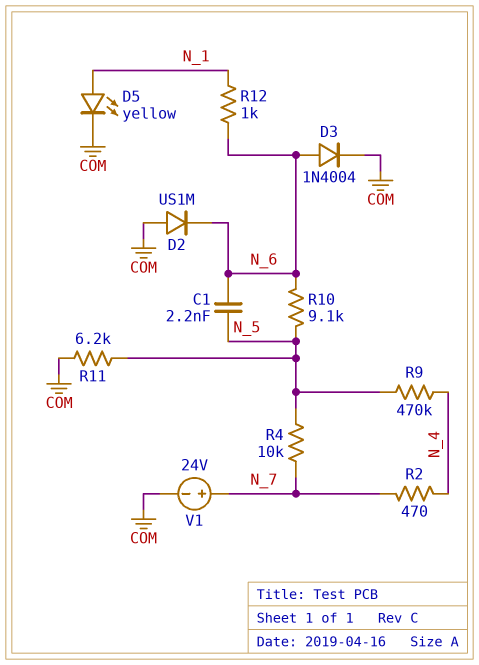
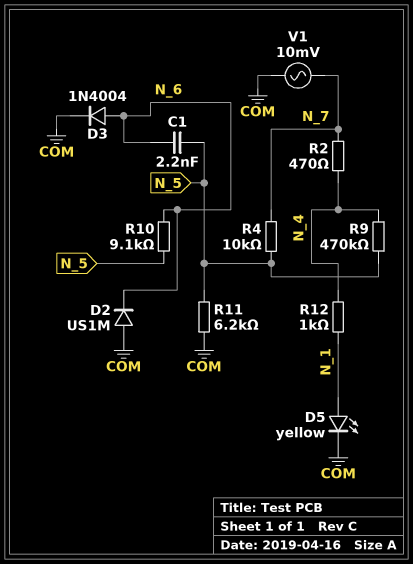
R12: 1k (N_1, N_6) -> 1k (N_1, N_4)
V1: 24V (plus N_7, minus COM) -> AC 10mV (COM, N_7)

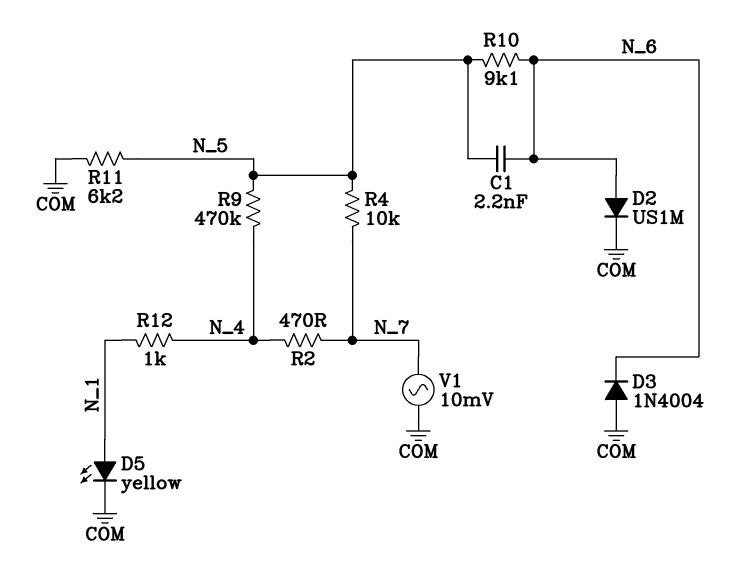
D2: diode US1M (A COM, K N_6) -> diode US1M (A N_6, K COM)
D3: diode 1N4004 (A N_6, K COM) -> diode 1N4004 (A COM, K N_6)

